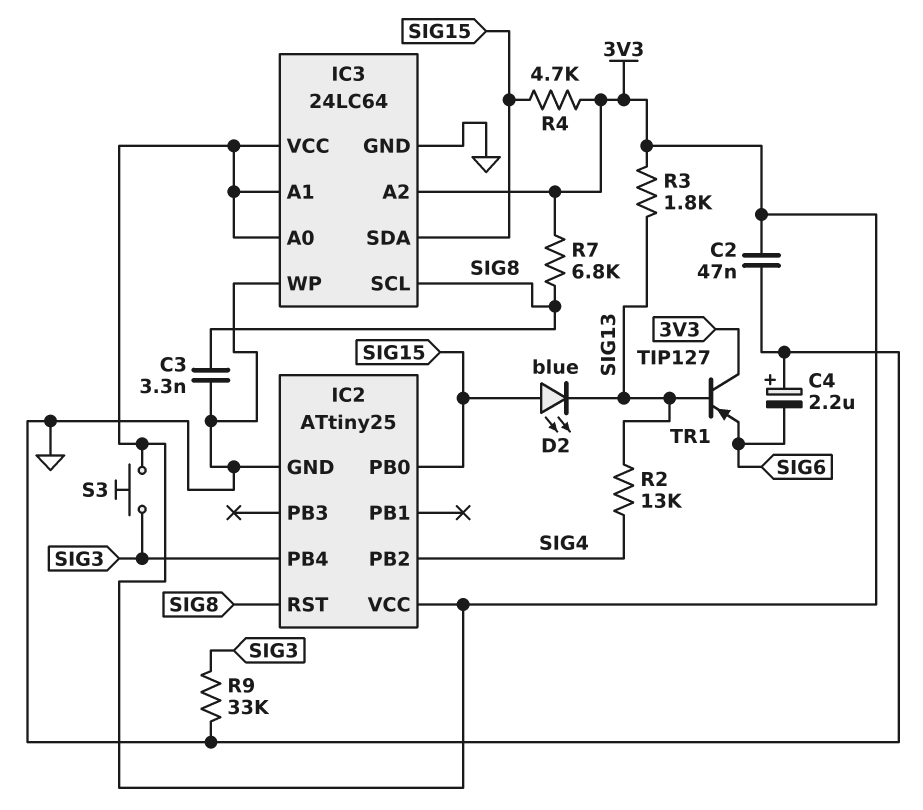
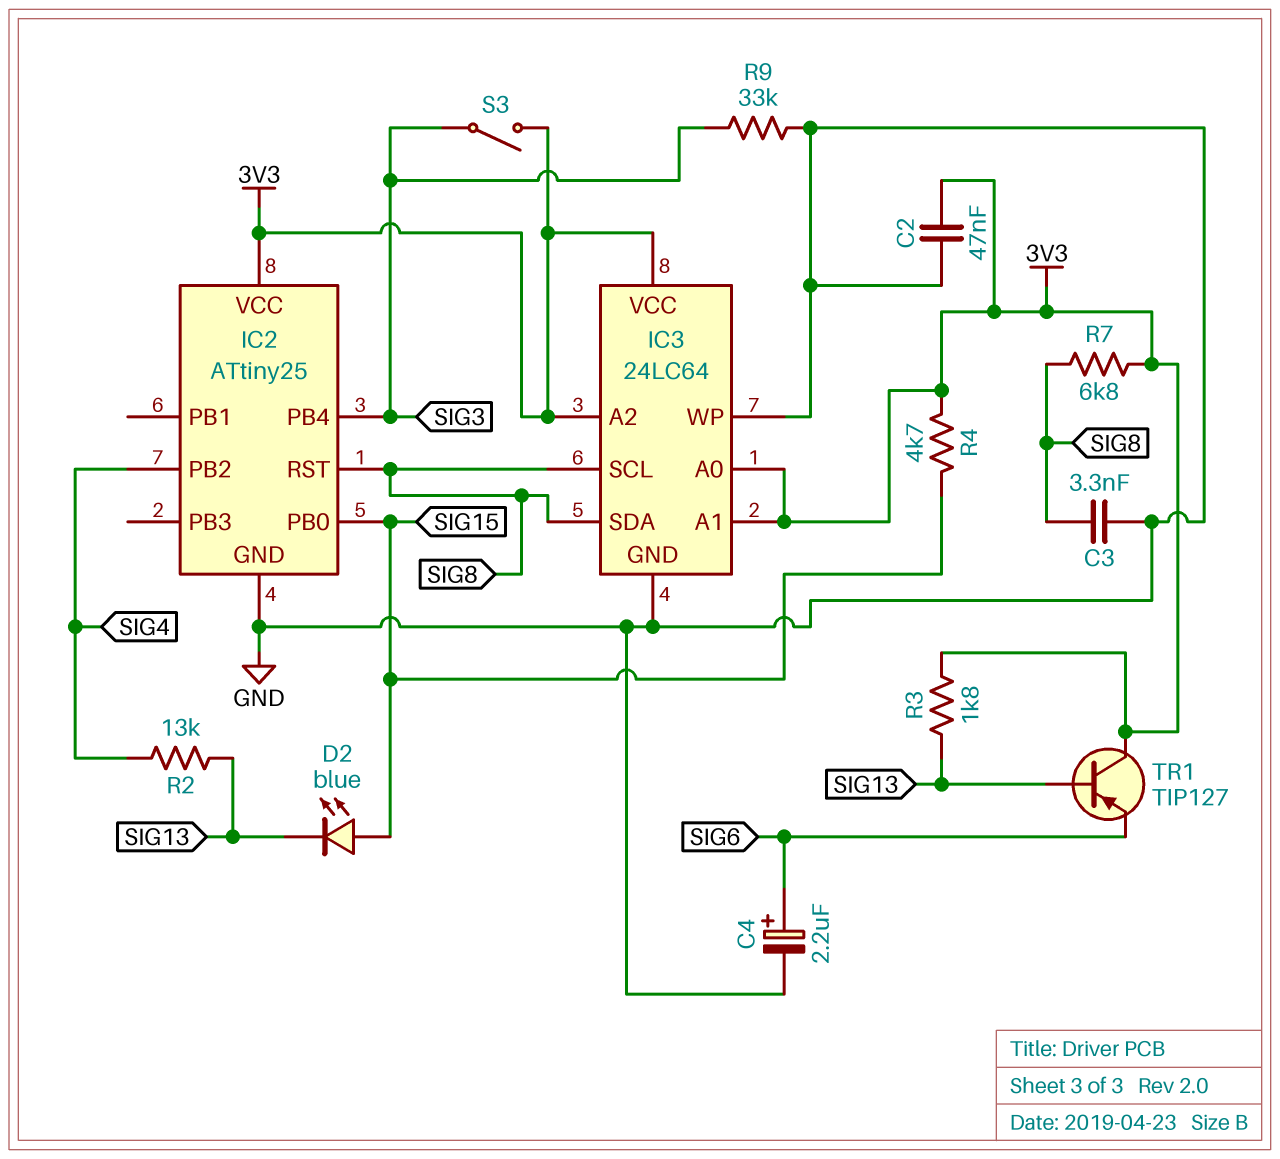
C4: 2.2uF (plus GND, minus SIG6) -> 2.2uF (plus SIG6, minus GND)
IC3 pin SDA: SIG15 -> SIG8
S3: button (3V3, SIG3) -> switch (3V3, SIG3)

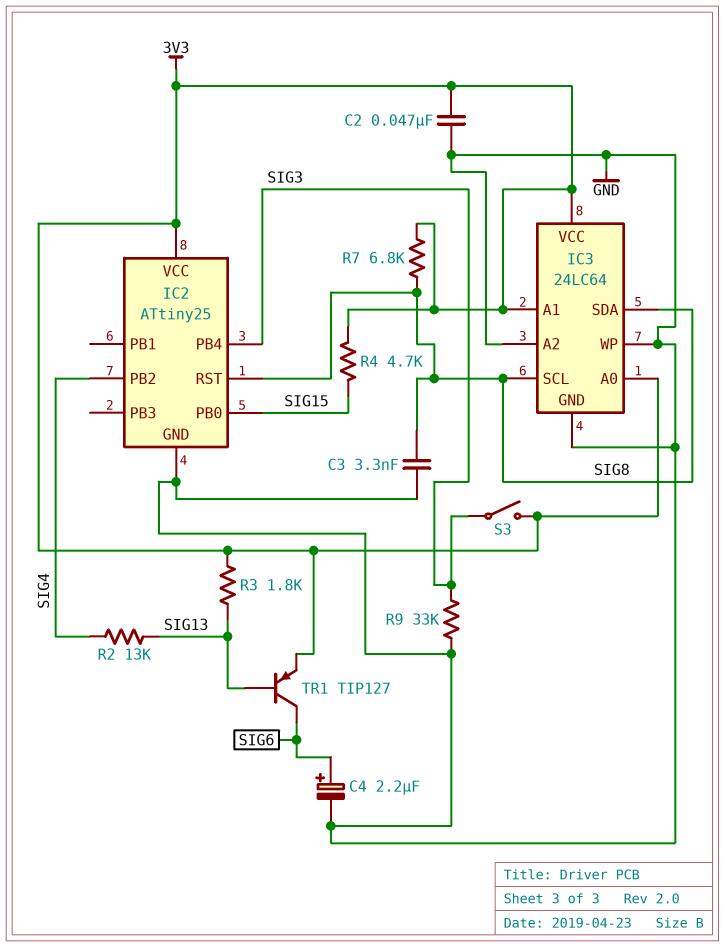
D2: LED blue (A SIG15, K SIG13) -> none
IC3 pin A2: 3V3 -> GND
TR1: PNP TIP127 (B SIG13, C 3V3, E SIG6) -> PNP TIP127 (B SIG13, C SIG6, E 3V3)

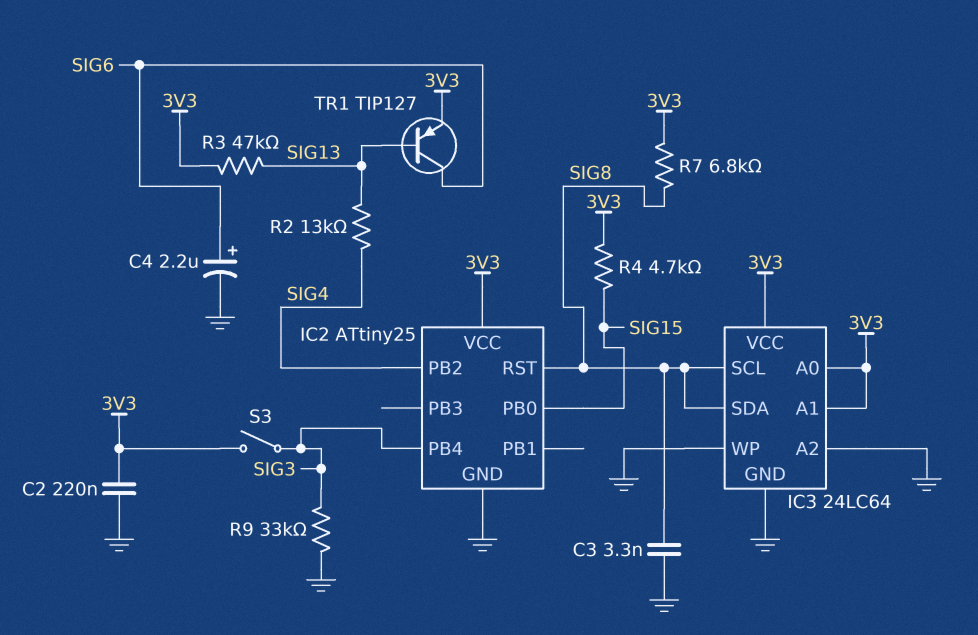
C2: 47nF (3V3, GND) -> 220nF (3V3, GND)
R3: 1.8k (3V3, SIG13) -> 47k (3V3, SIG13)

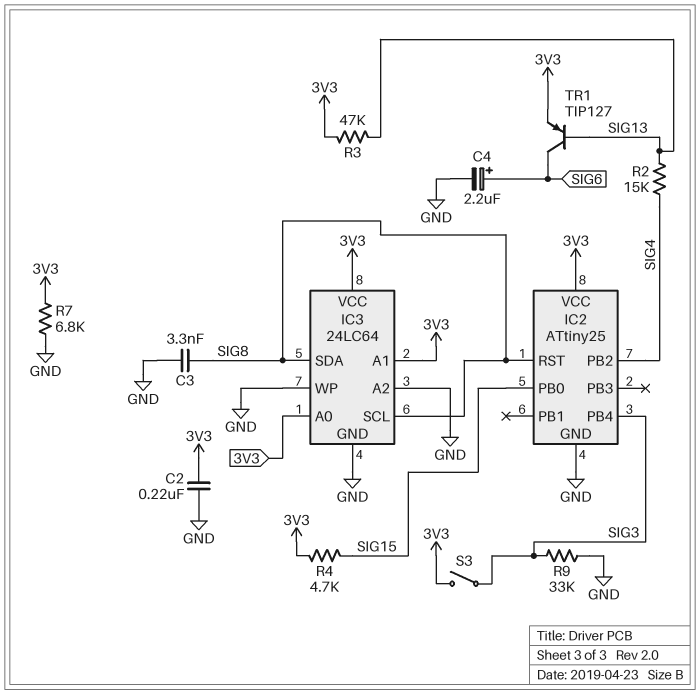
R2: 13k (SIG4, SIG13) -> 15k (SIG4, SIG13)
R7: 6.8k (3V3, SIG8) -> 6.8k (3V3, GND)

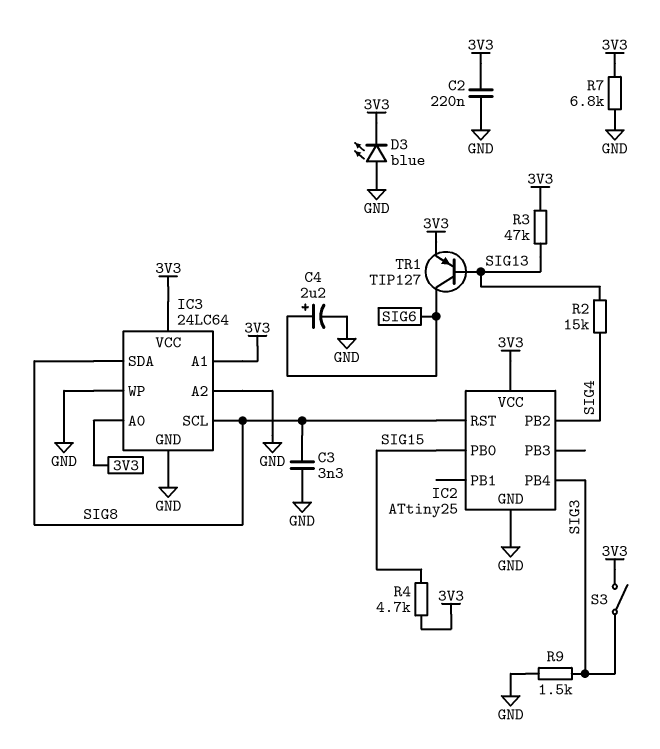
D3: none -> LED blue (A GND, K 3V3)
R9: 33k (GND, SIG3) -> 1.5k (GND, SIG3)

